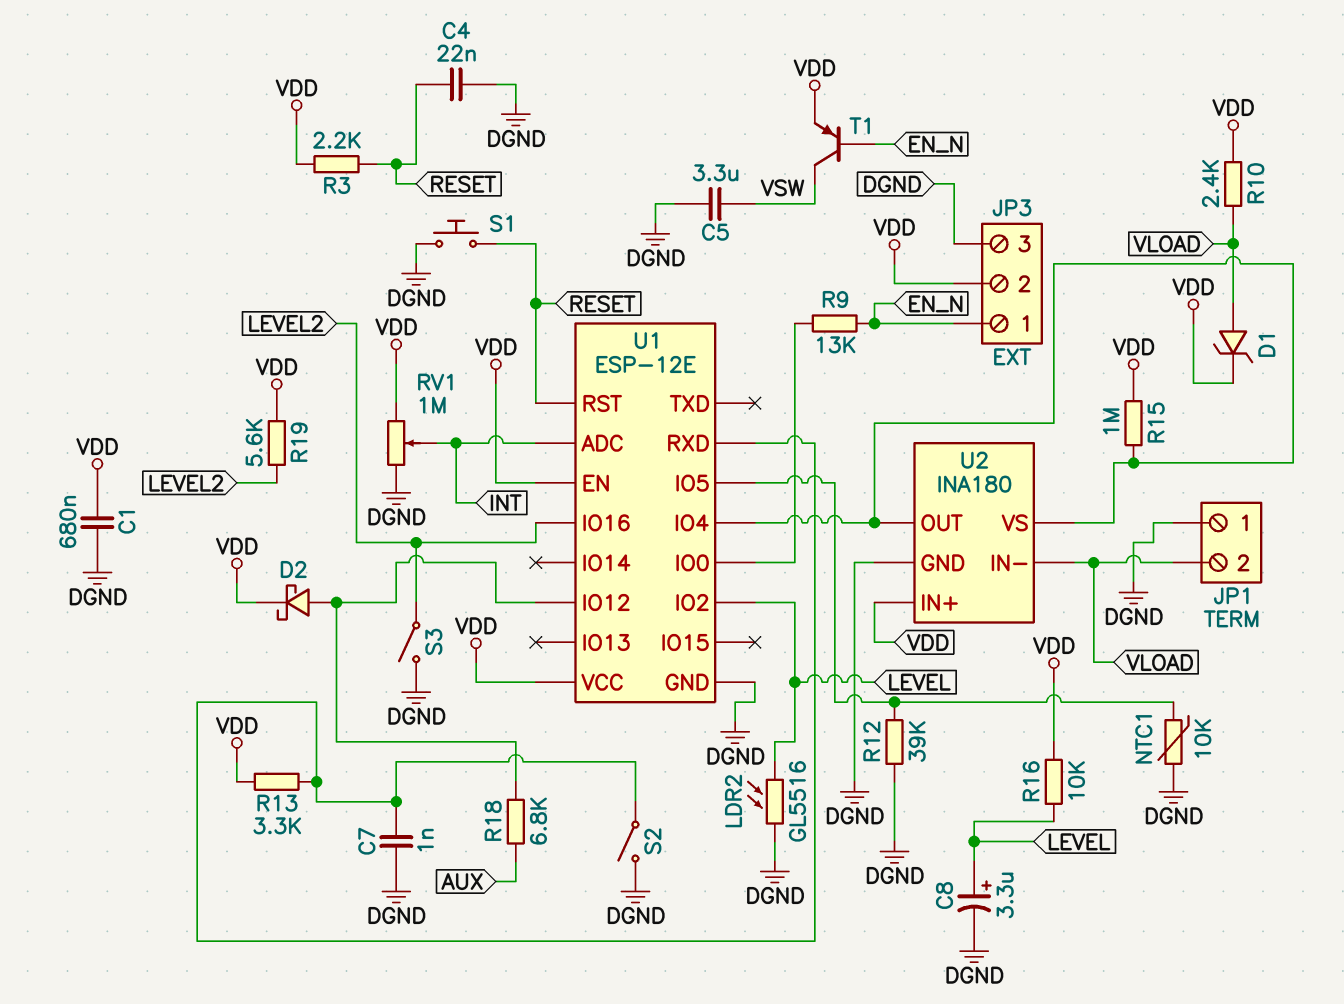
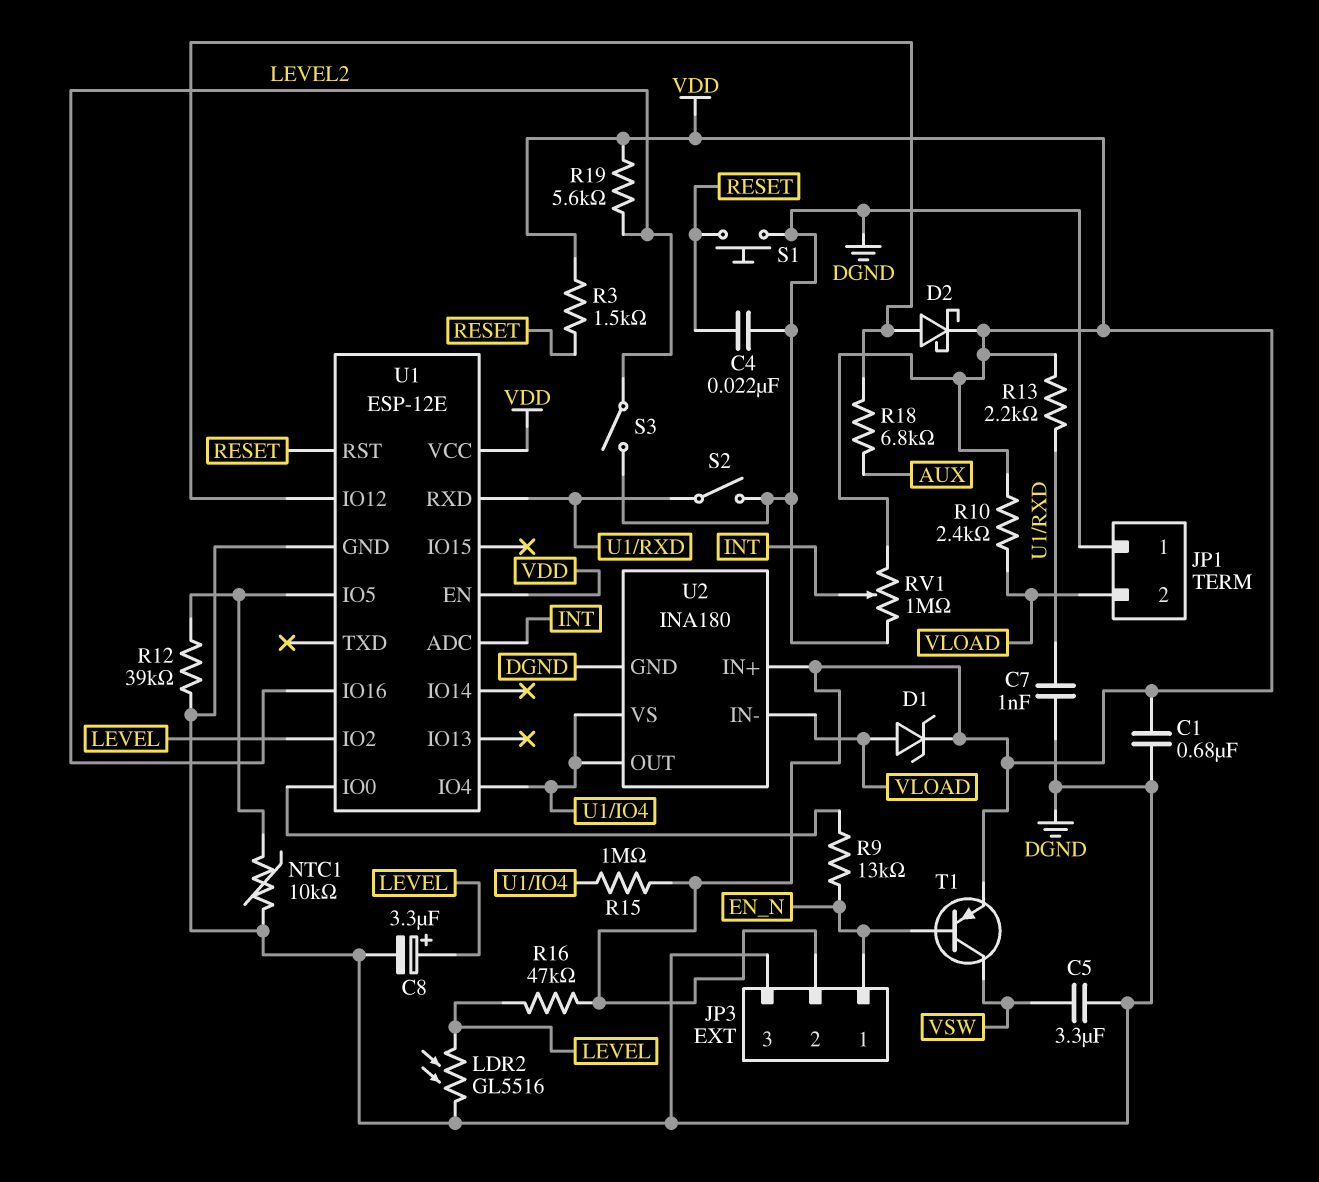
R3: 2.2k (RESET, VDD) -> 1.5k (RESET, VDD)
R13: 3.3k (U1/RXD, VDD) -> 2.2k (U1/RXD, VDD)
R16: 10k (LEVEL, VDD) -> 47k (LEVEL, VDD)

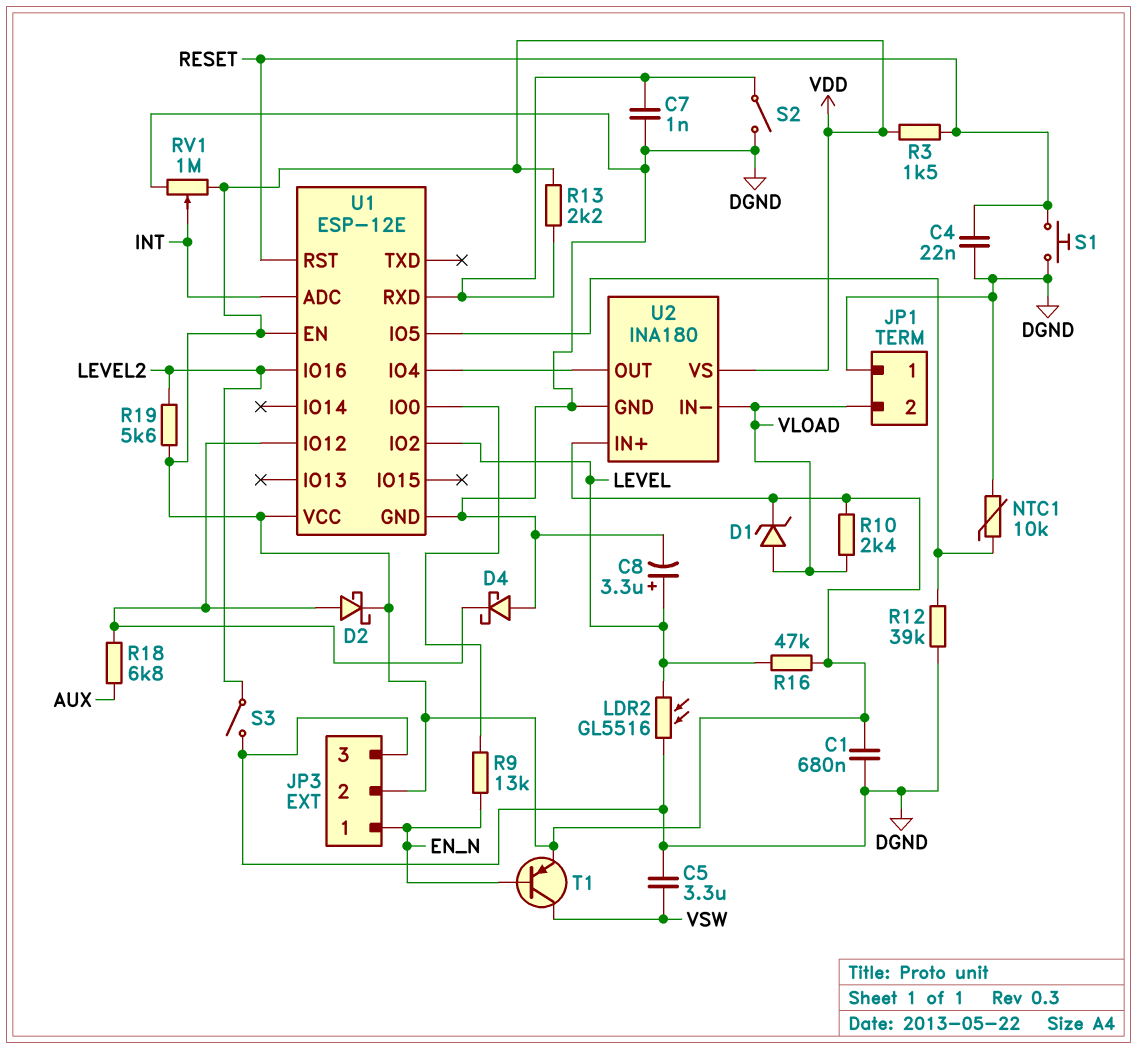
D4: none -> schottky (A DGND, K U1/IO12)
R15: 1M (U1/IO4, VDD) -> none
U2 pin VS: U1/IO4 -> VDD

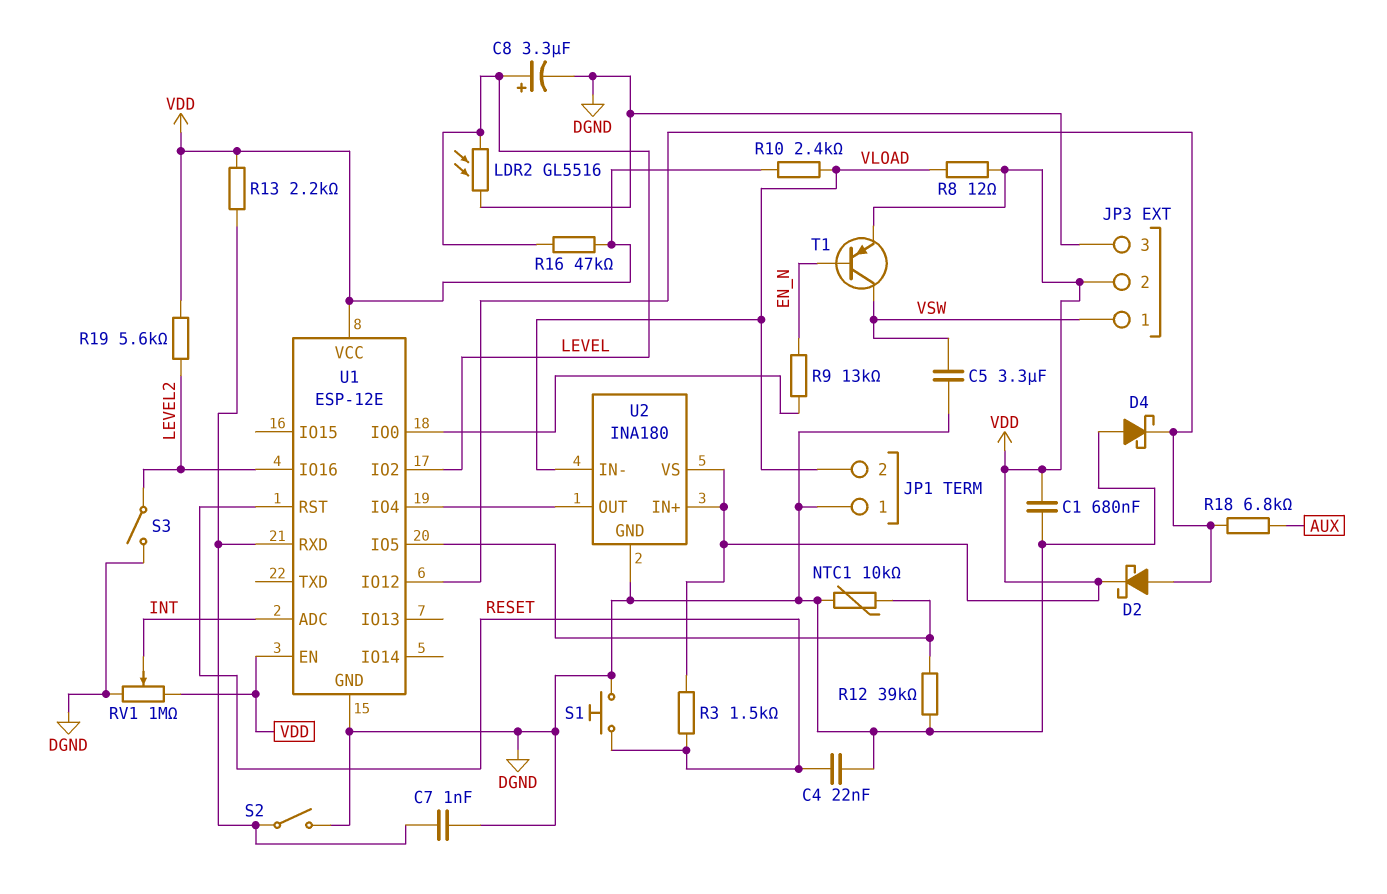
D1: zener (A VLOAD, K VDD) -> none
JP3 pin 1: EN_N -> VSW
R8: none -> 12 (VDD, VLOAD)

